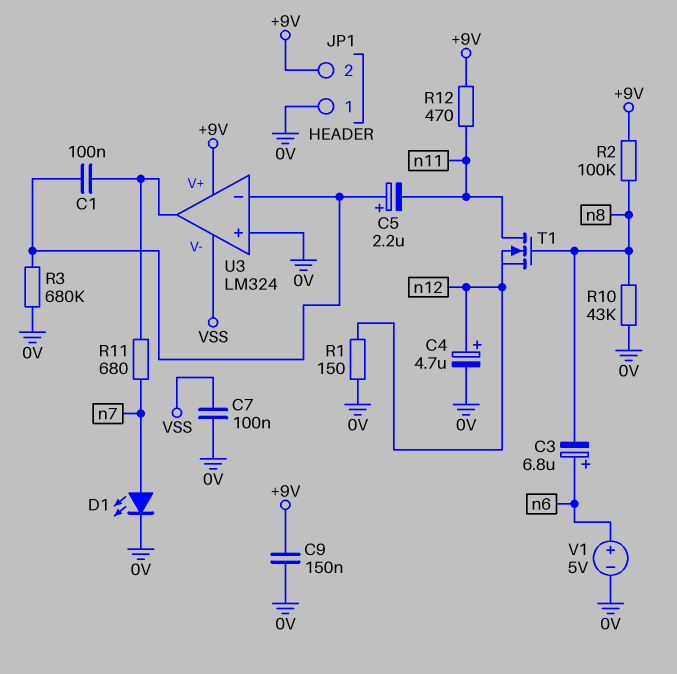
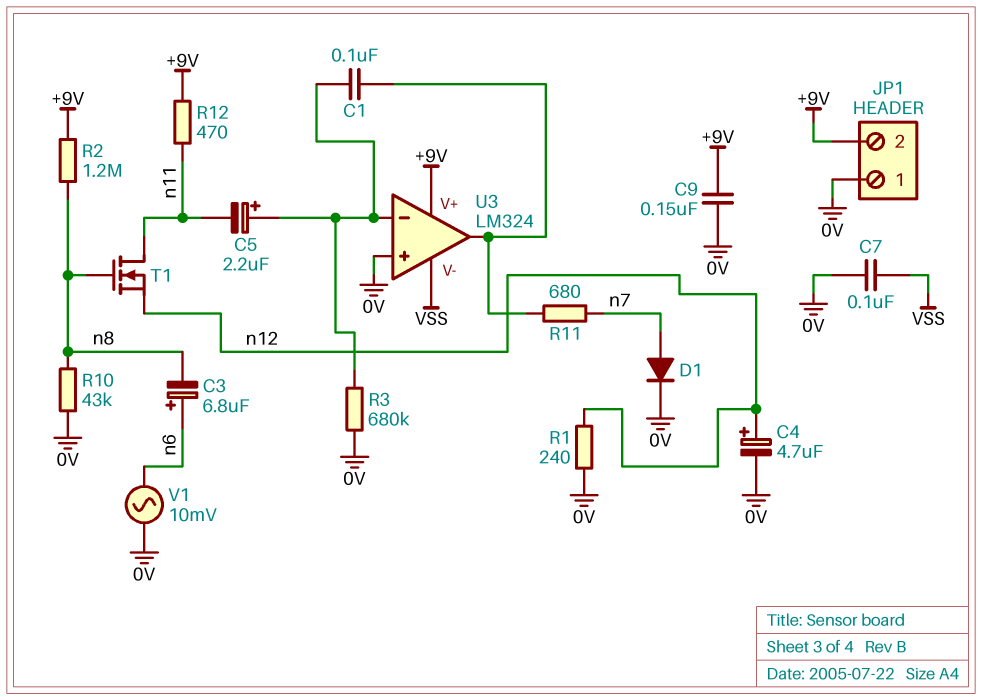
D1: LED (A n7, K 0V) -> diode (A n7, K 0V)
R1: 150 (0V, n12) -> 240 (0V, n12)
R2: 100k (+9V, n8) -> 1.2M (+9V, n8)
V1: 5V (plus n6, minus 0V) -> AC 10mV (0V, n6)

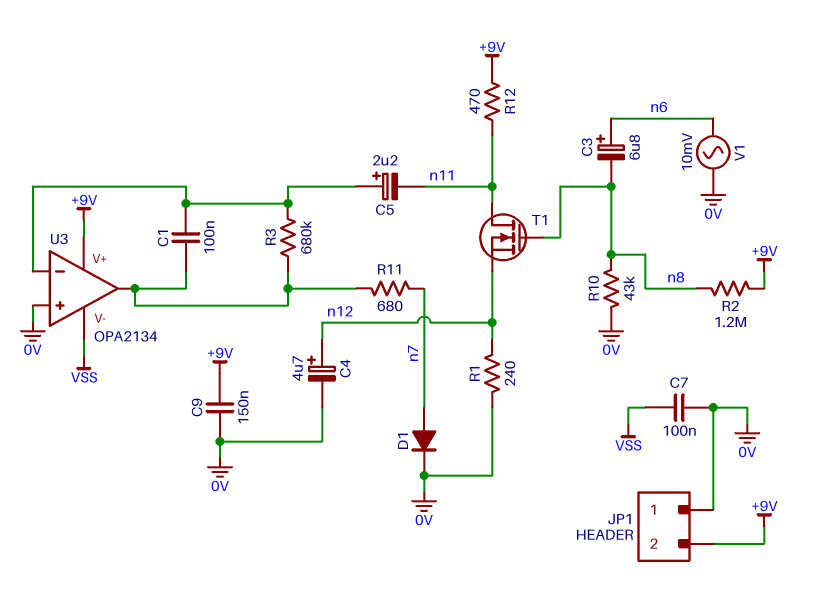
R3: 680k (0V, U3/in-) -> 680k (U3/in-, U3/out)
U3: LM324 -> OPA2134

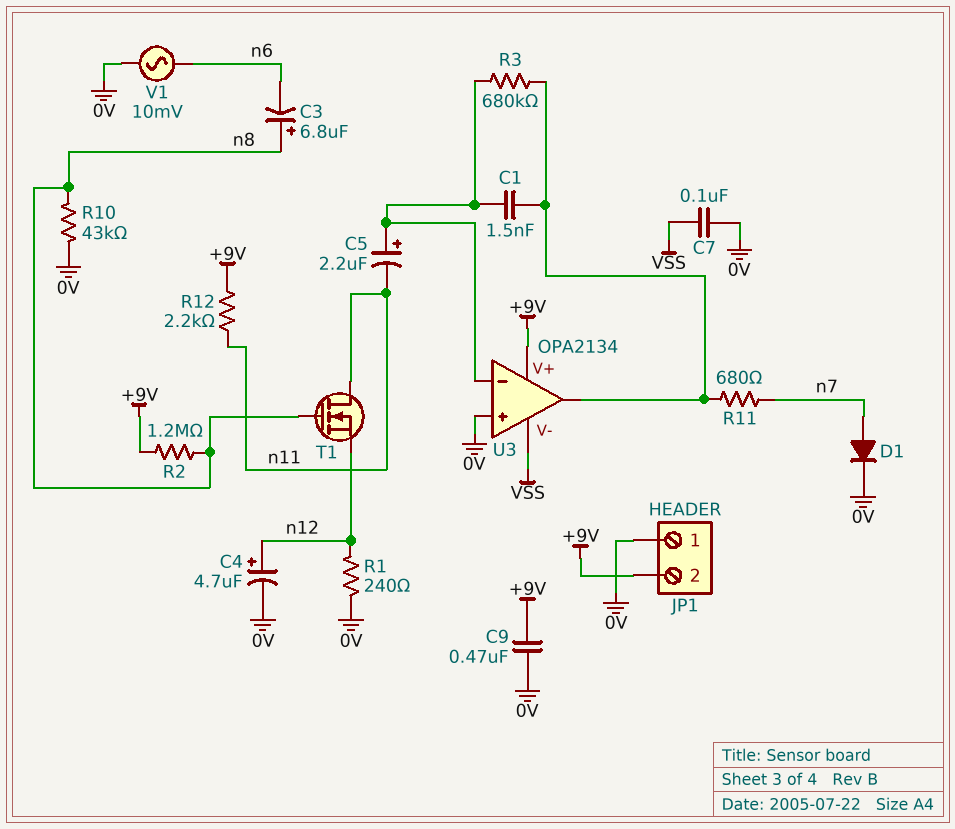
C1: 100nF (U3/in-, U3/out) -> 1.5nF (U3/in-, U3/out)
C3: 6.8uF (plus n6, minus n8) -> 6.8uF (plus n8, minus n6)
C9: 150nF (+9V, 0V) -> 470nF (+9V, 0V)
R12: 470 (+9V, n11) -> 2.2k (+9V, n11)

